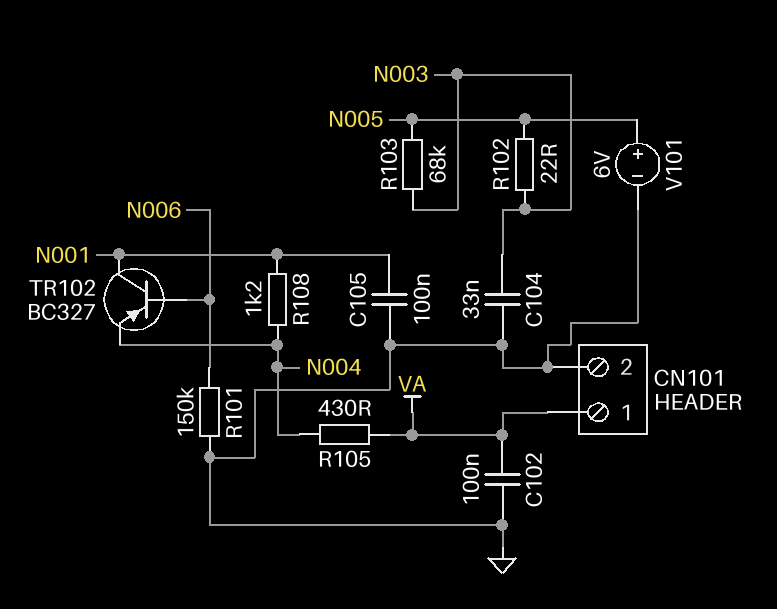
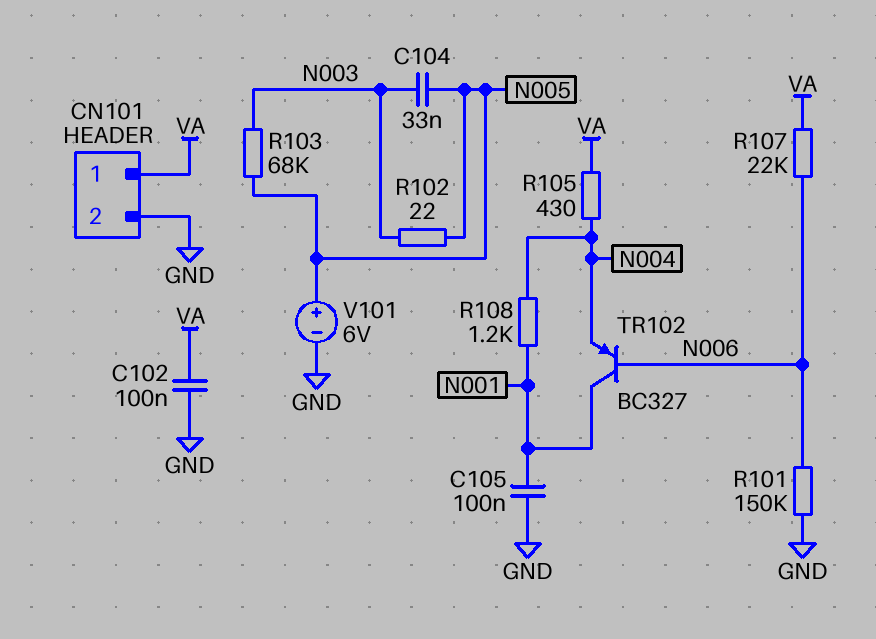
C104: 33nF (GND, N003) -> 33nF (N003, N005)
R107: none -> 22k (N006, VA)

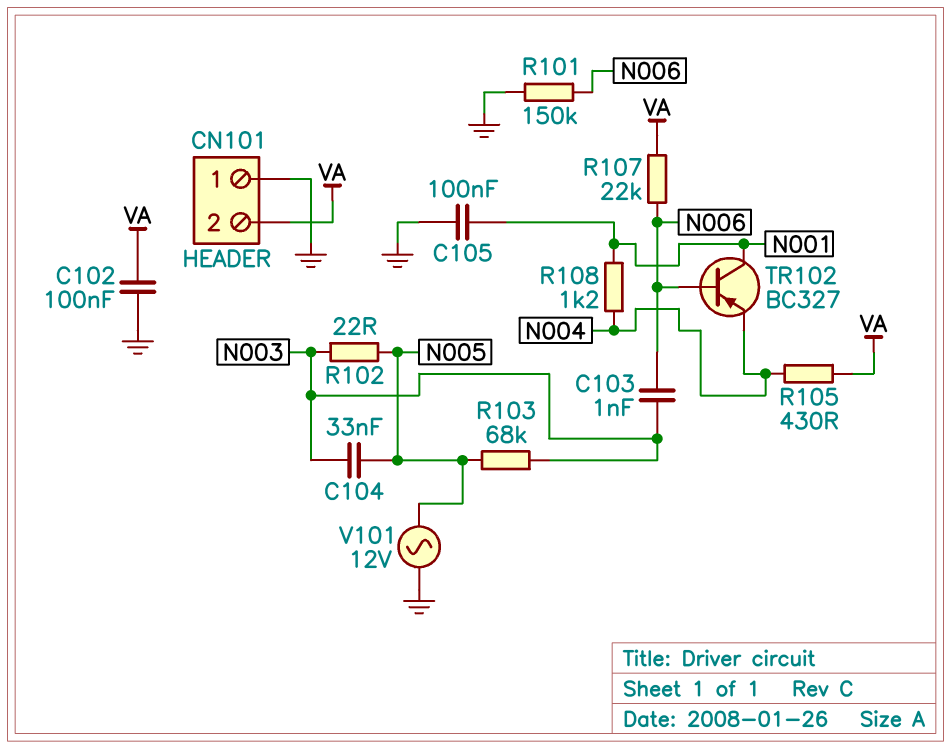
C103: none -> 1nF (N003, N006)
CN101 pin 1: VA -> GND
CN101 pin 2: GND -> VA
V101: 6V (plus N005, minus GND) -> AC 12V (GND, N005)

